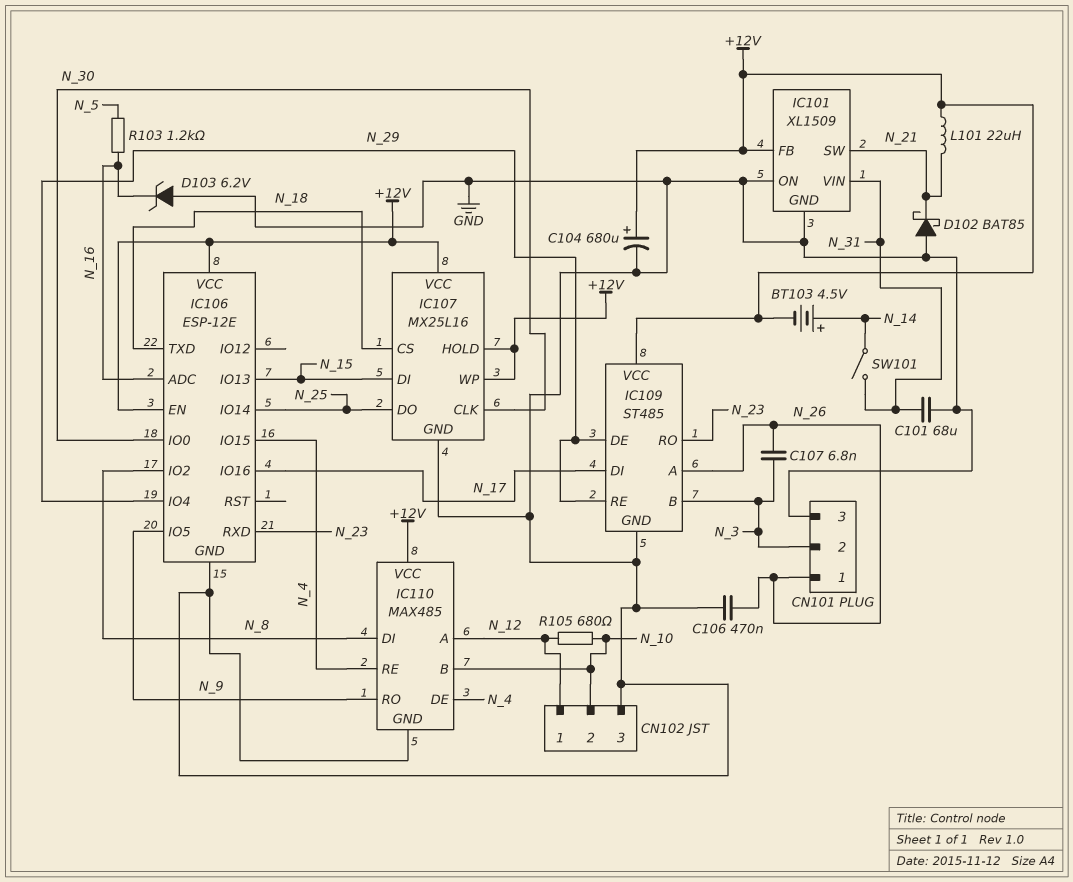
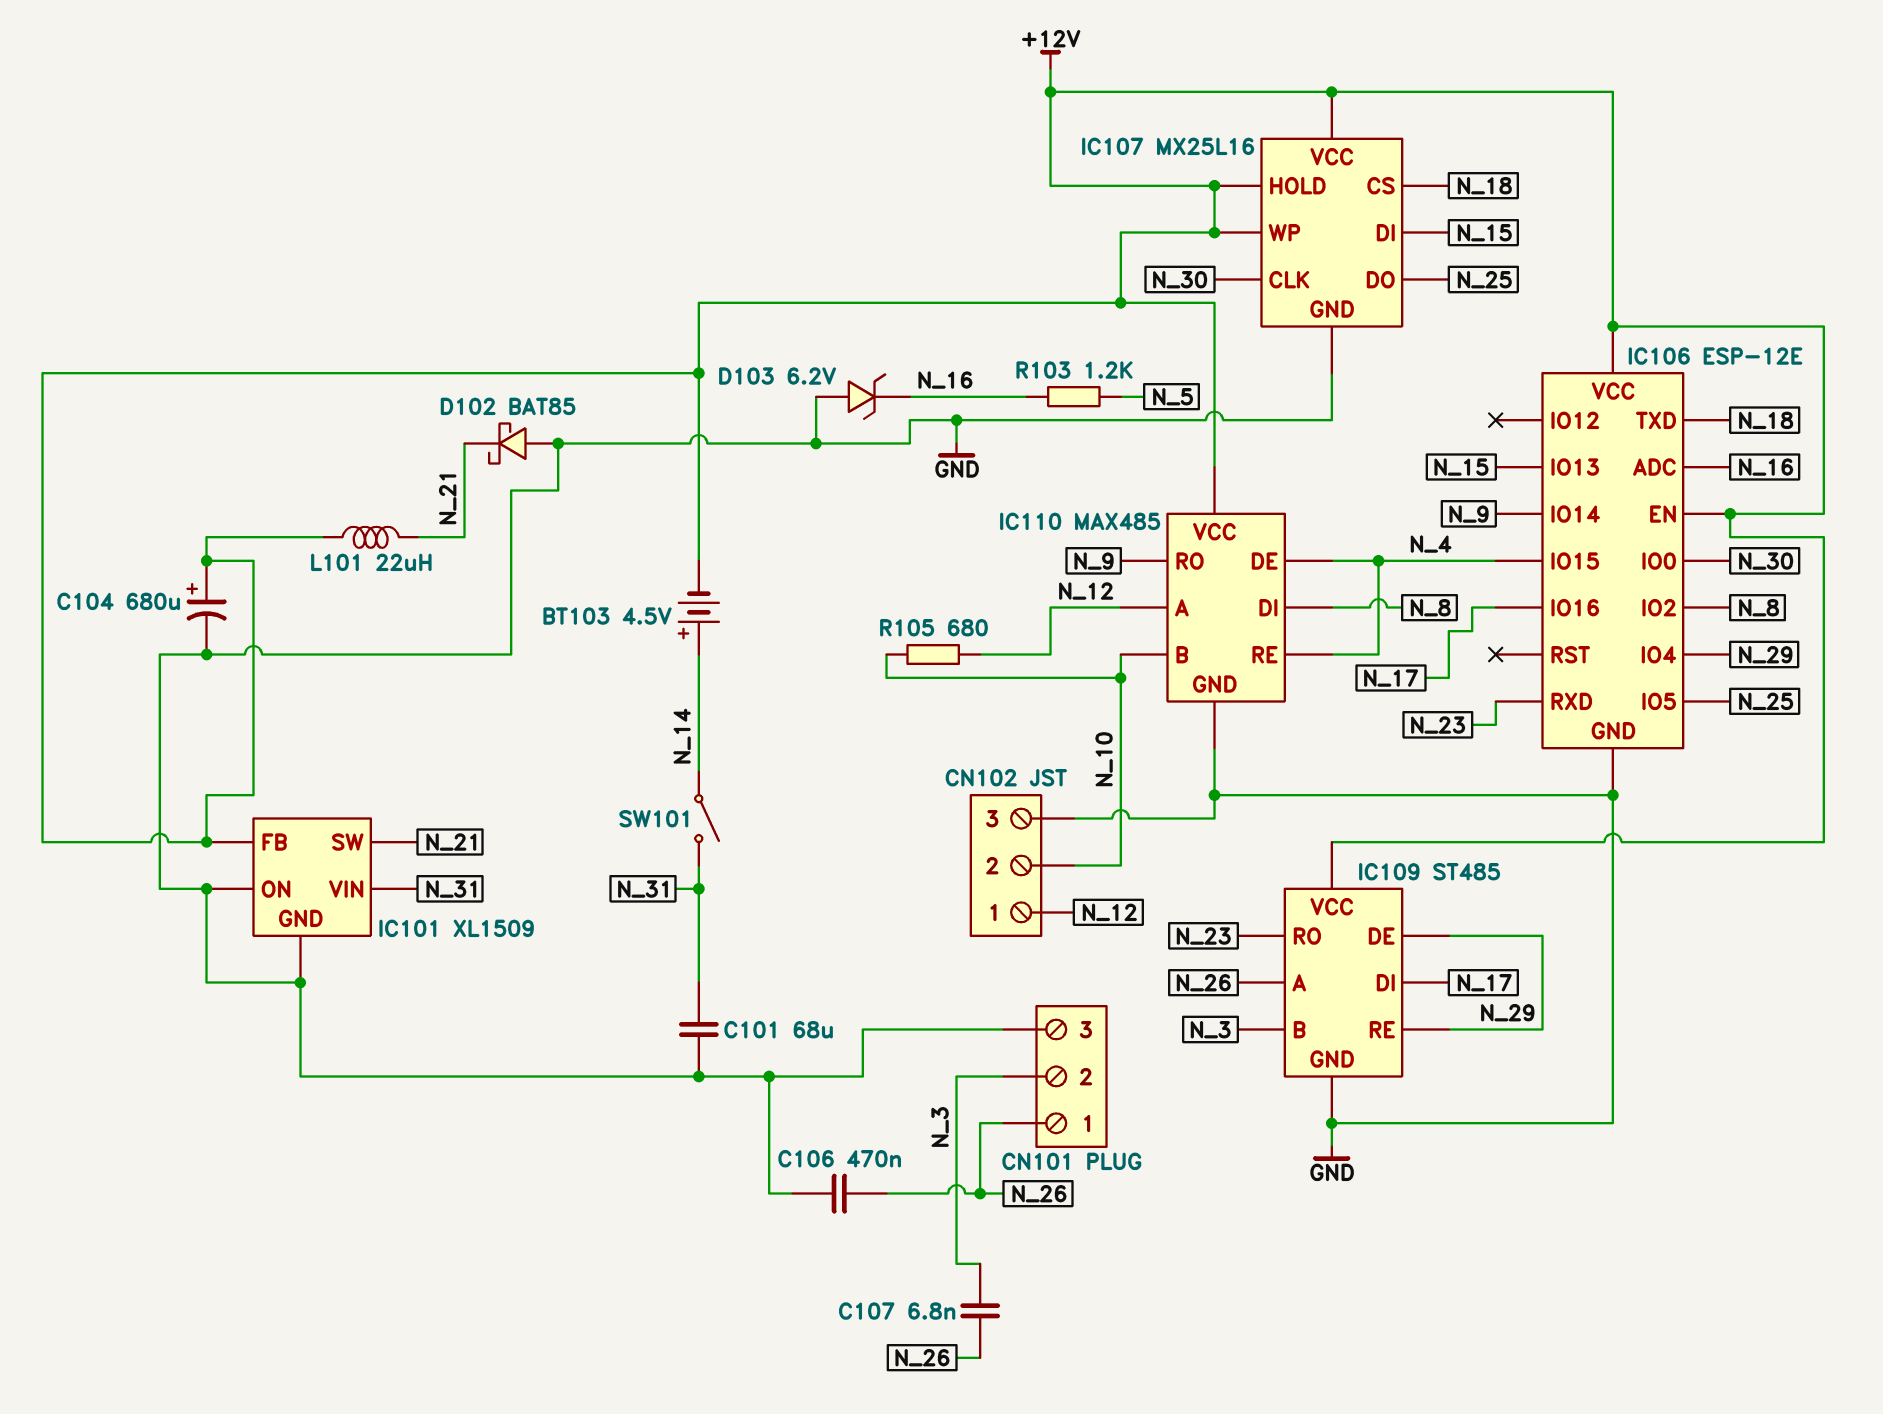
IC106 pin IO5: N_9 -> N_25
IC106 pin IO14: N_25 -> N_9

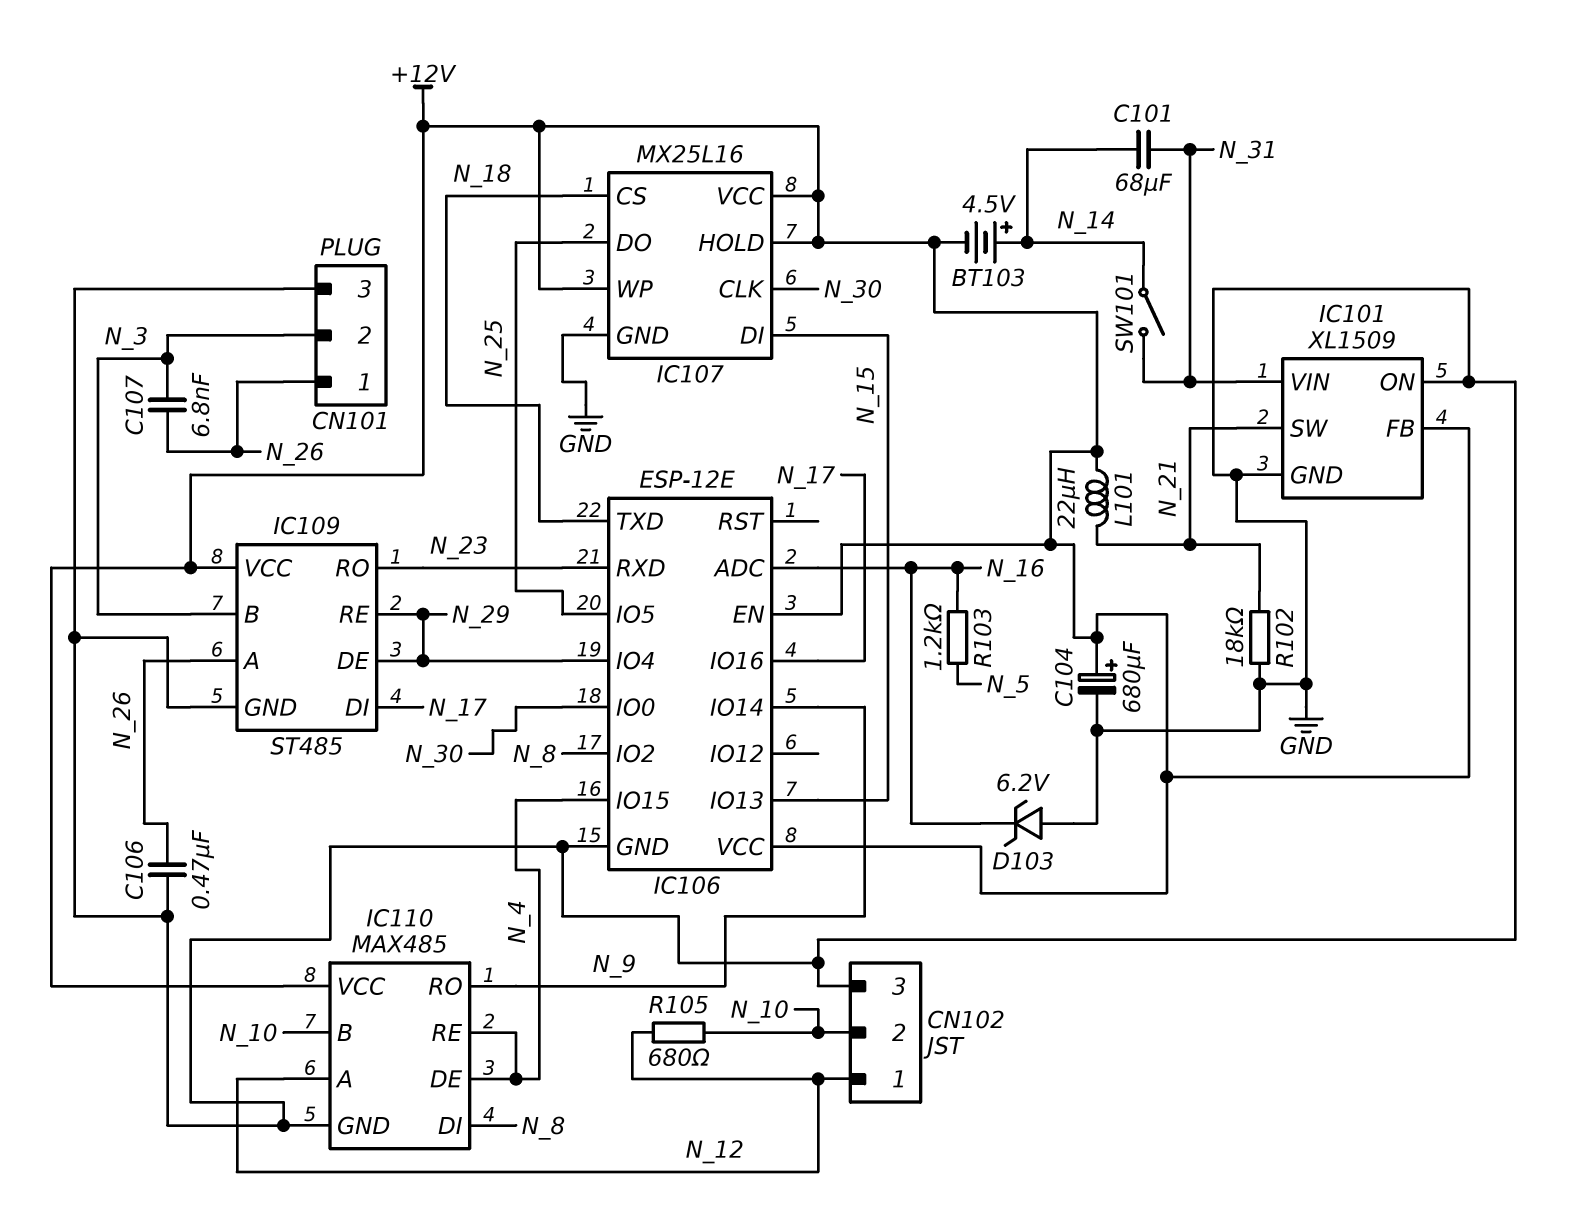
C101: 68uF (GND, N_31) -> 68uF (N_14, N_31)
D102: schottky BAT85 (A GND, K N_21) -> none
R102: none -> 18k (GND, N_21)

